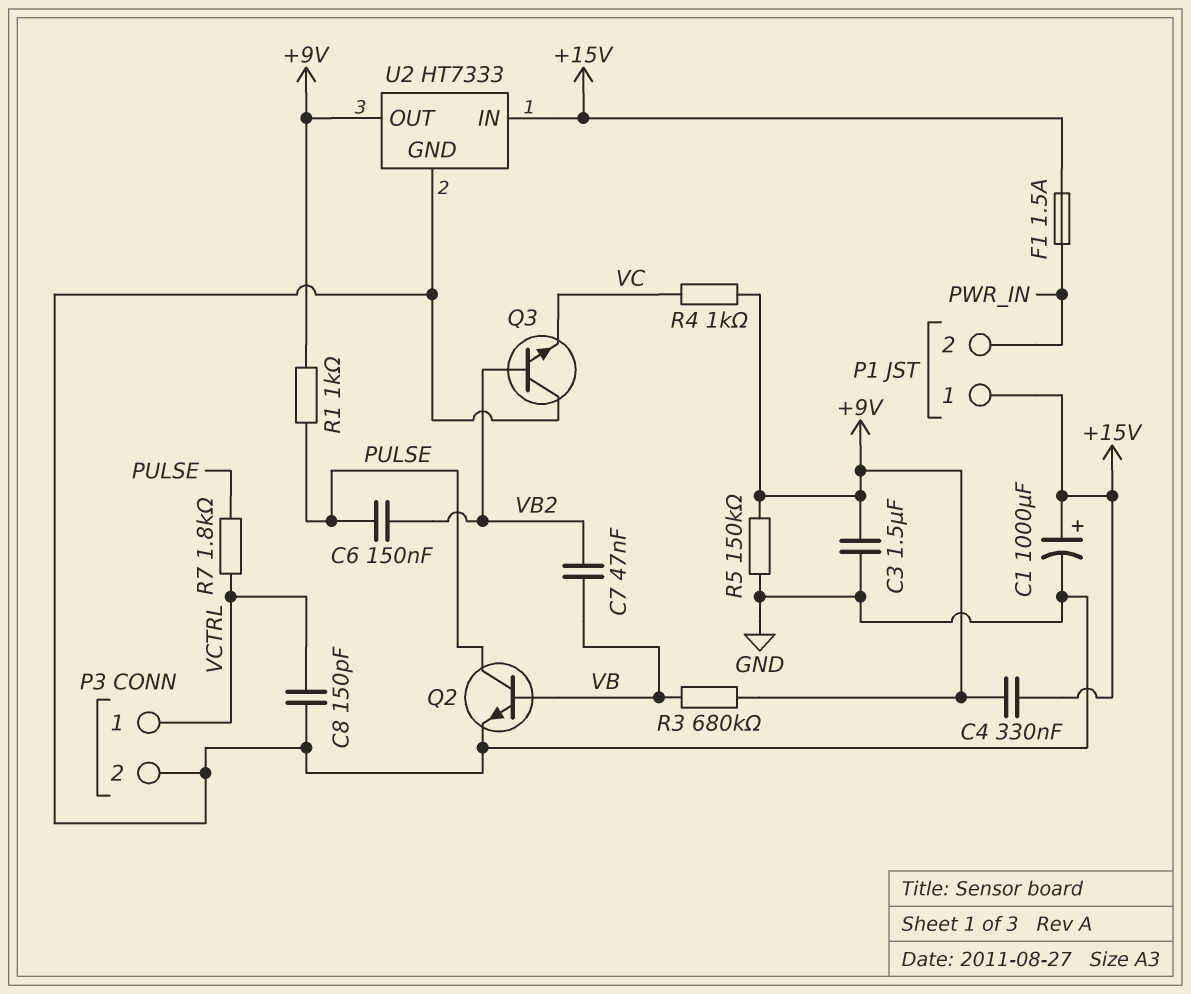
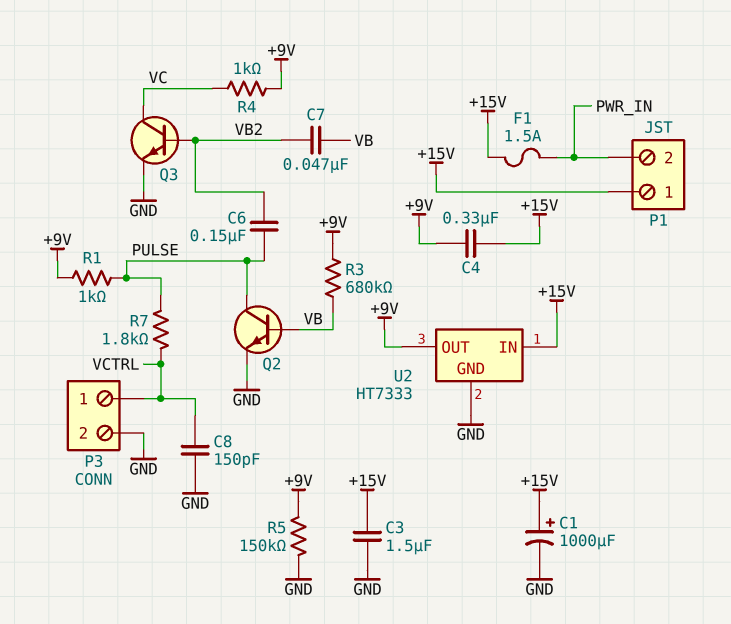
C3: 1.5uF (+9V, GND) -> 1.5uF (+15V, GND)
Q3: NPN (B VB2, C GND, E VC) -> NPN (B VB2, C VC, E GND)

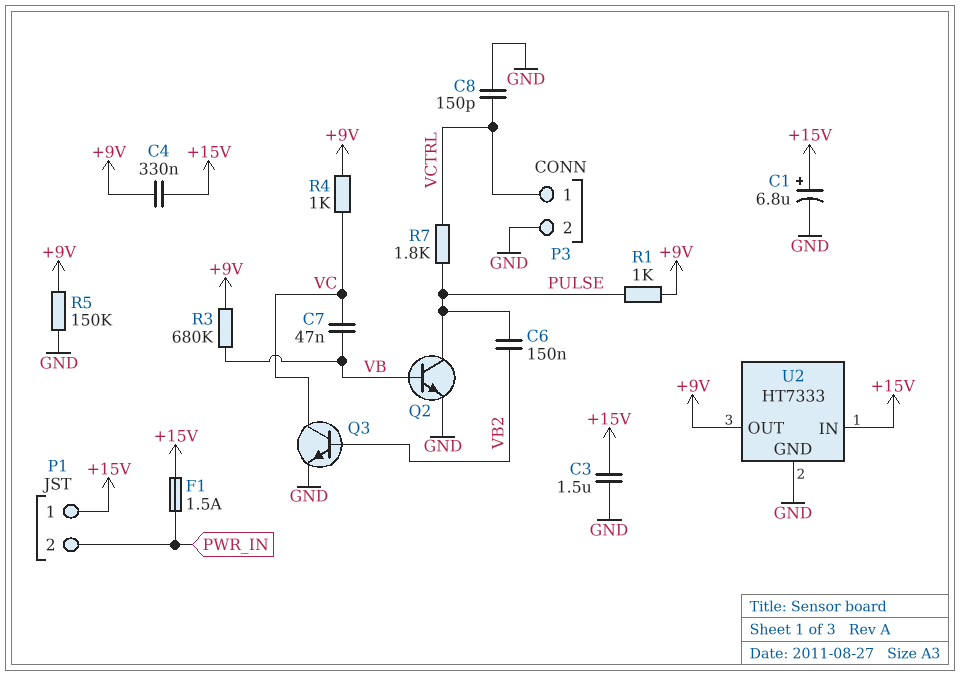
C1: 1000uF (plus +15V, minus GND) -> 6.8uF (plus +15V, minus GND)
C7: 47nF (VB, VB2) -> 47nF (VB, VC)

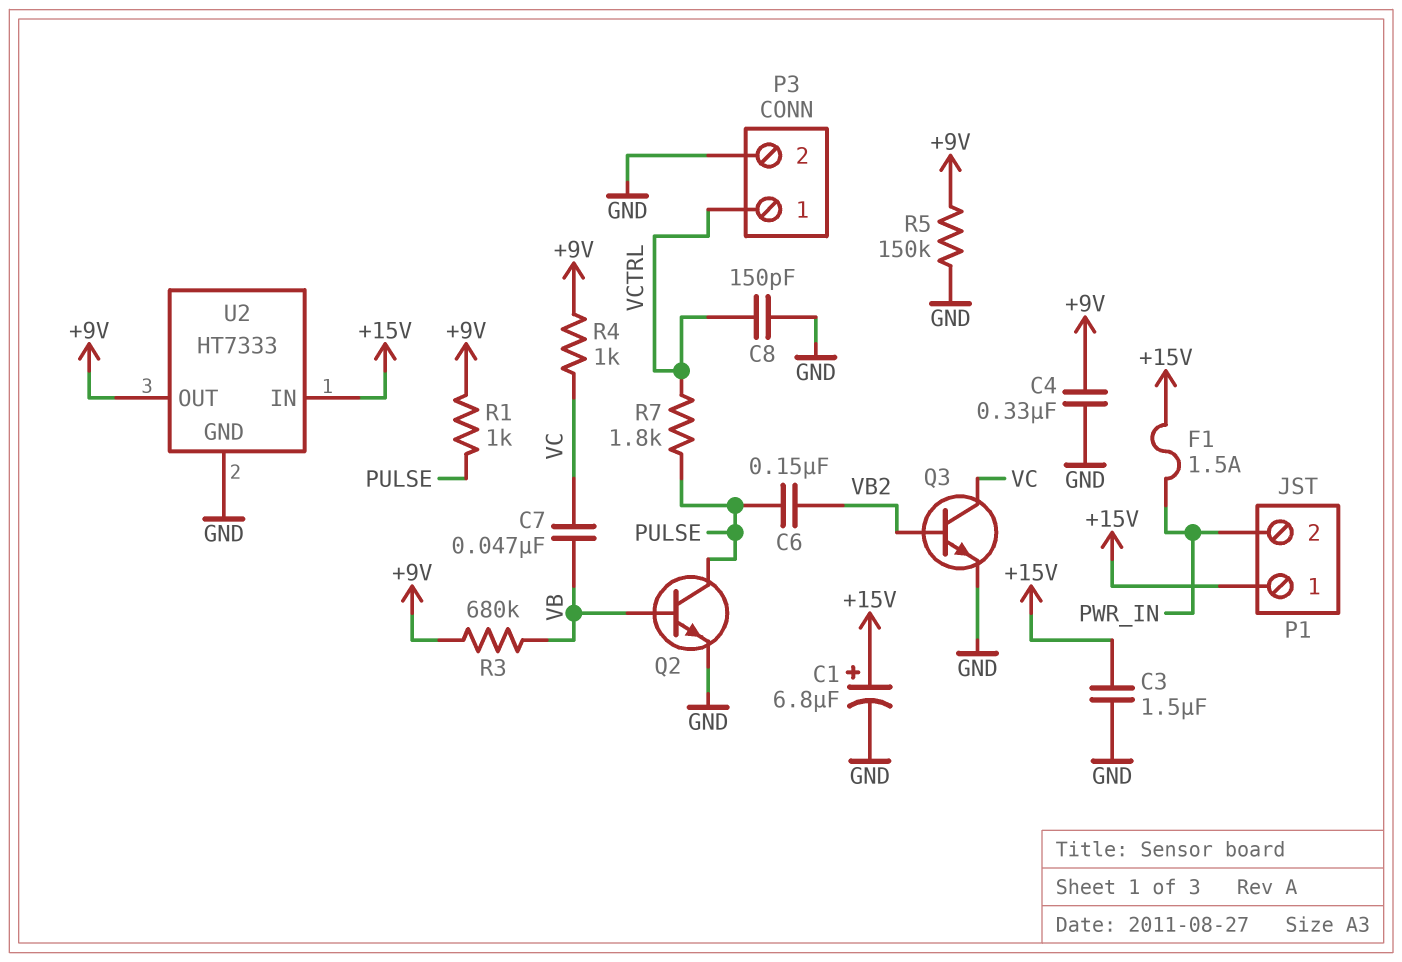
C4: 330nF (+9V, +15V) -> 330nF (+9V, GND)

